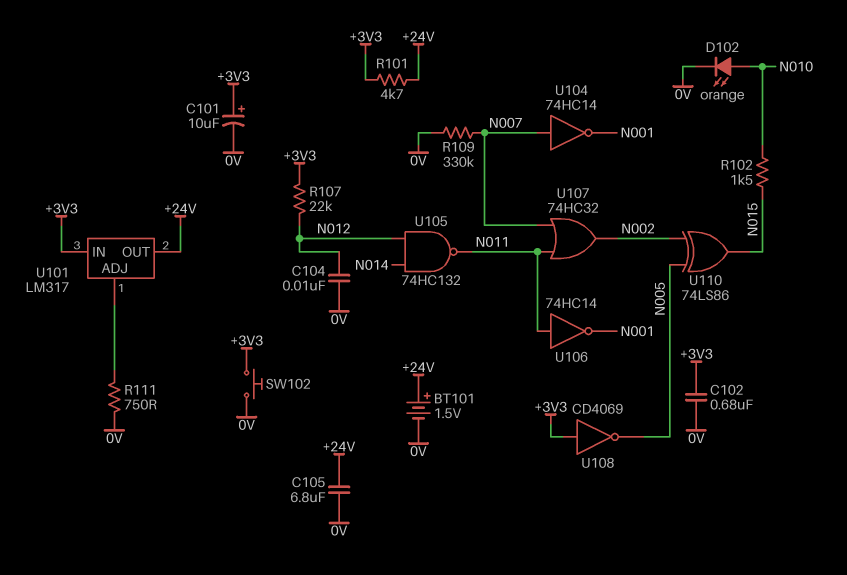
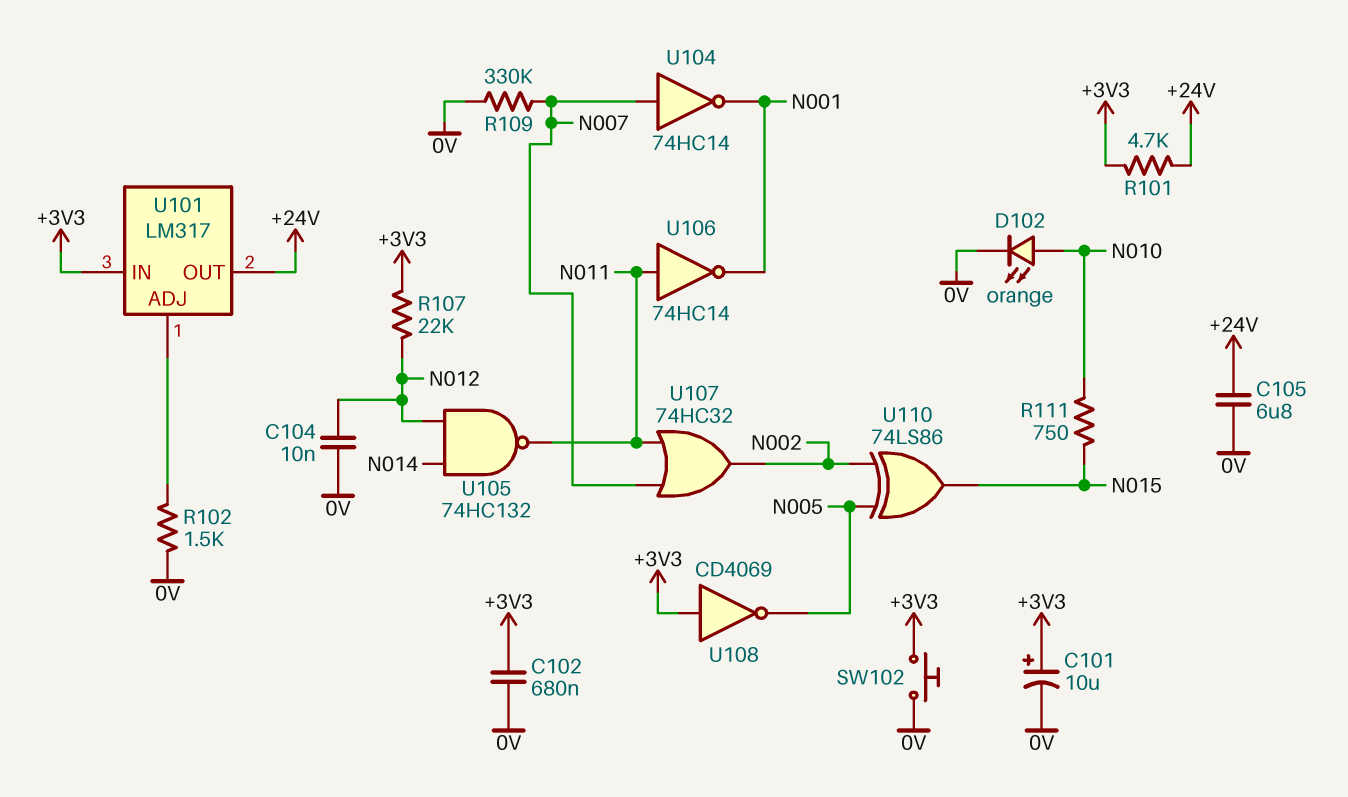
BT101: 1.5V (plus +24V, minus 0V) -> none
R102: 1.5k (N010, N015) -> 1.5k (0V, U101/ADJ)
R111: 750 (0V, U101/ADJ) -> 750 (N010, N015)

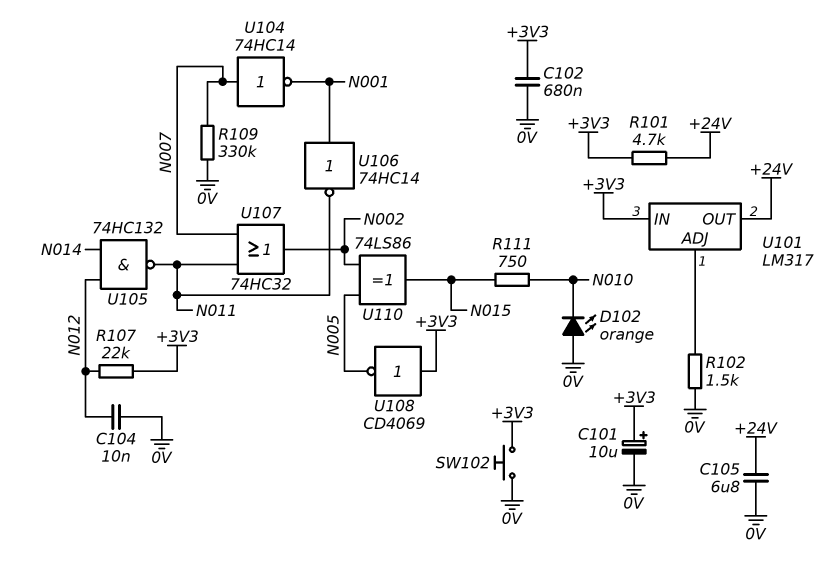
D102: LED orange (A N010, K 0V) -> LED orange (A 0V, K N010)
U106: NOT 74HC14 (in N011, out N001) -> NOT 74HC14 (in N001, out N011)

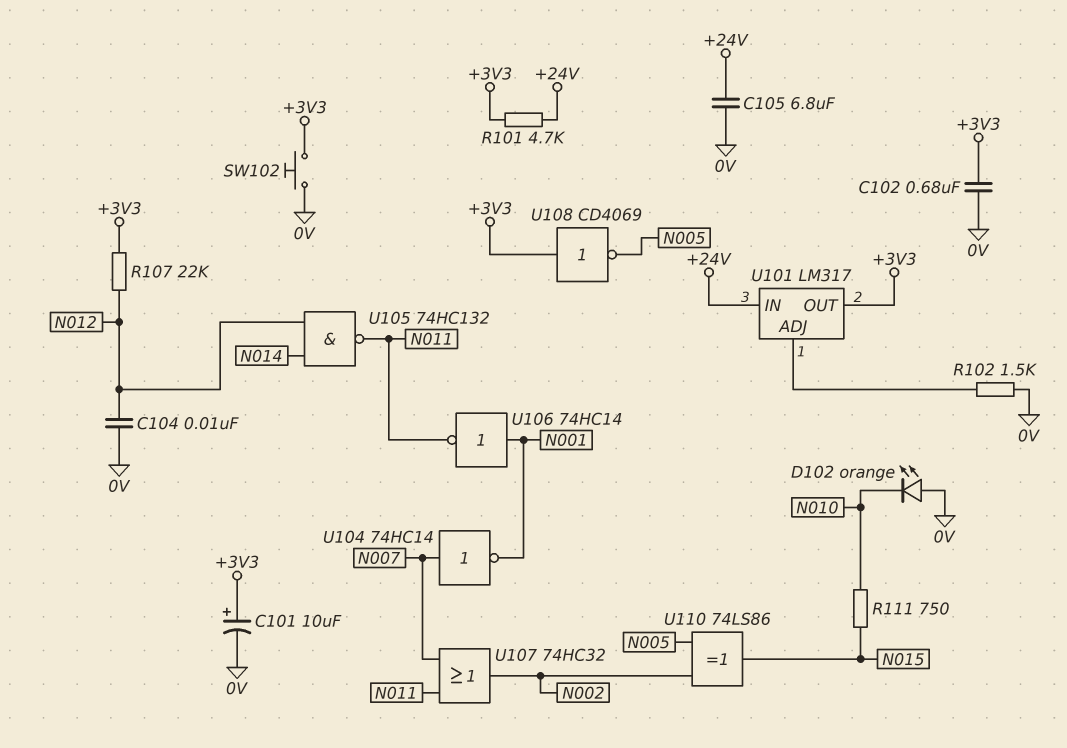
R109: 330k (0V, N007) -> none
U101 pin IN: +3V3 -> +24V
U101 pin OUT: +24V -> +3V3

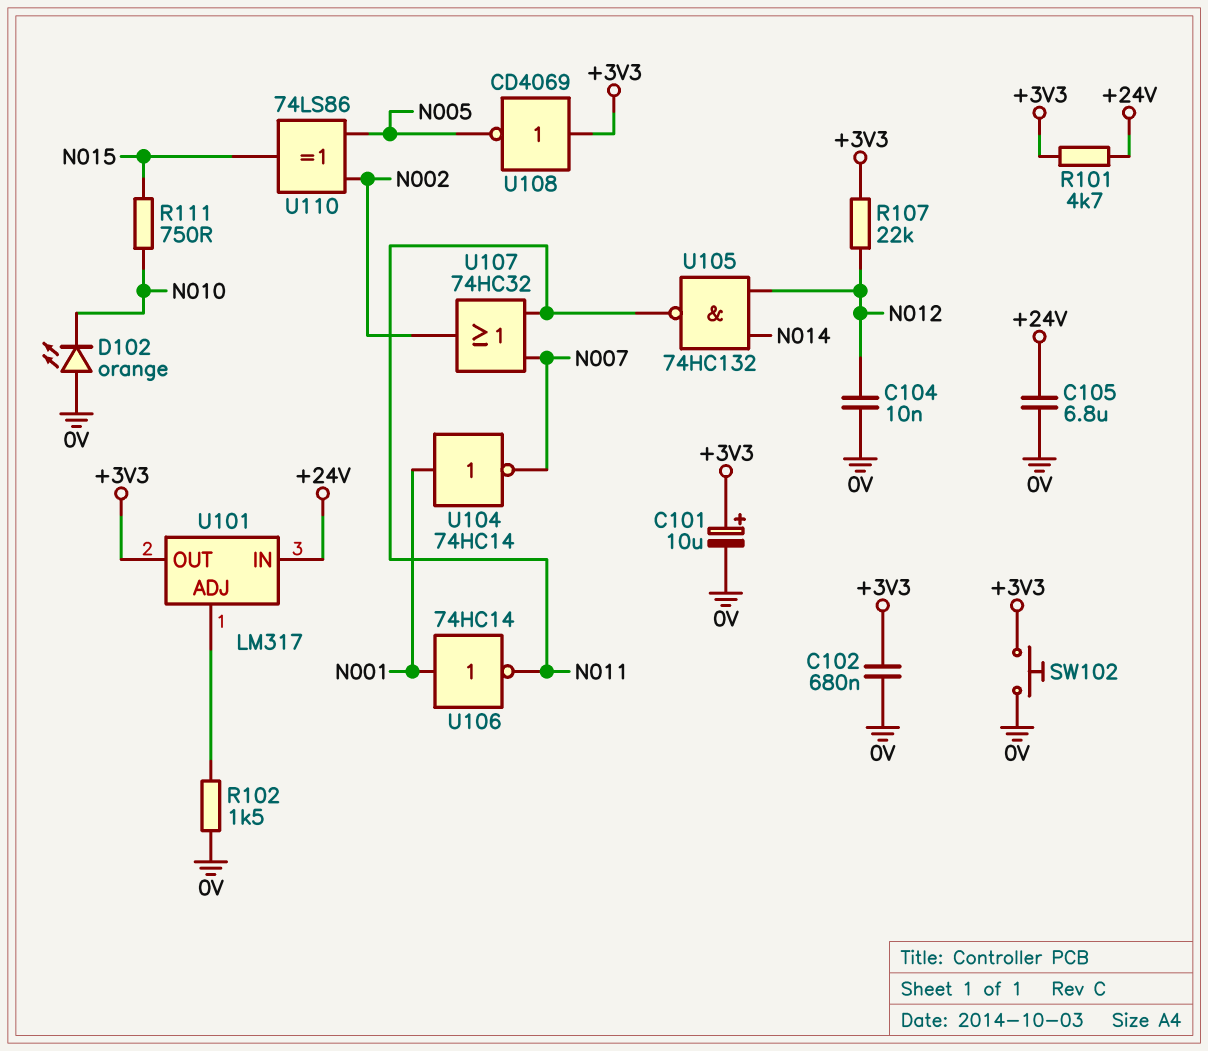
U104: NOT 74HC14 (in N007, out N001) -> NOT 74HC14 (in N001, out N007)

